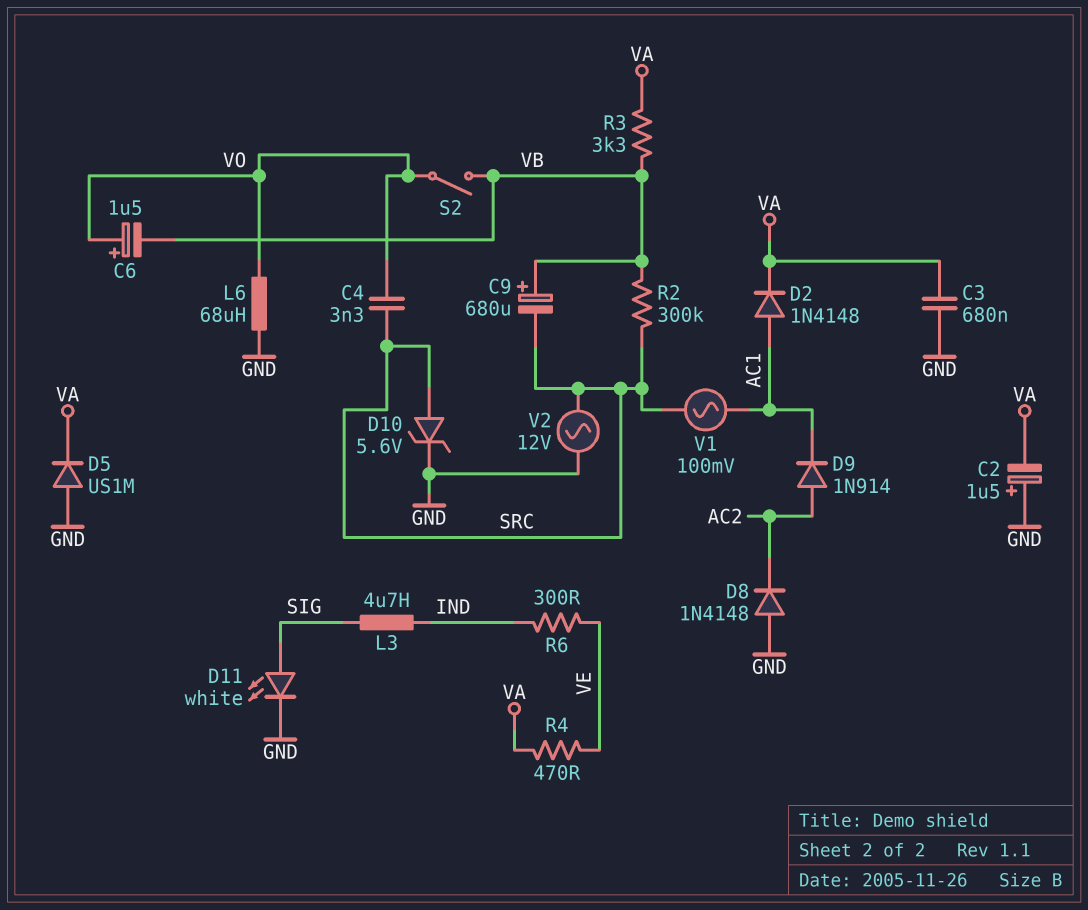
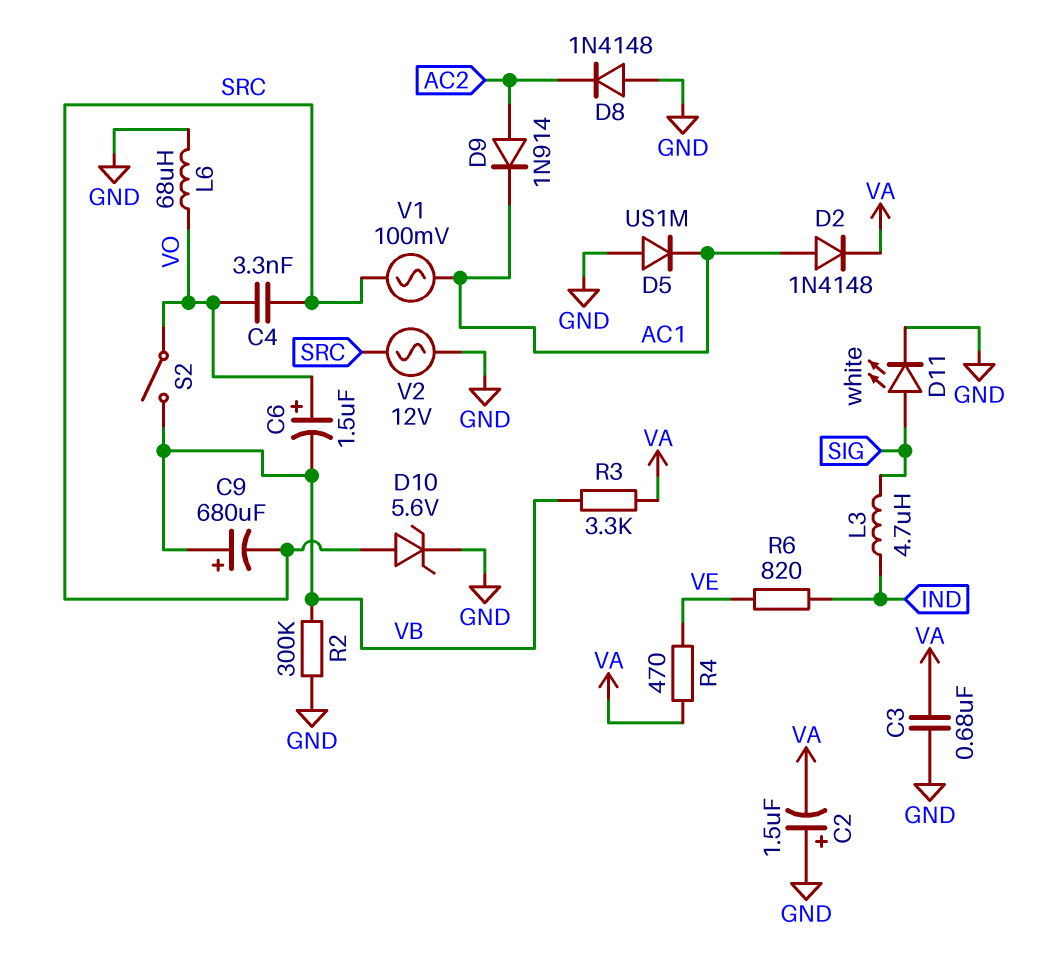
D5: diode US1M (A GND, K VA) -> diode US1M (A GND, K AC1)
R2: 300k (SRC, VB) -> 300k (GND, VB)
R6: 300 (IND, VE) -> 820 (IND, VE)

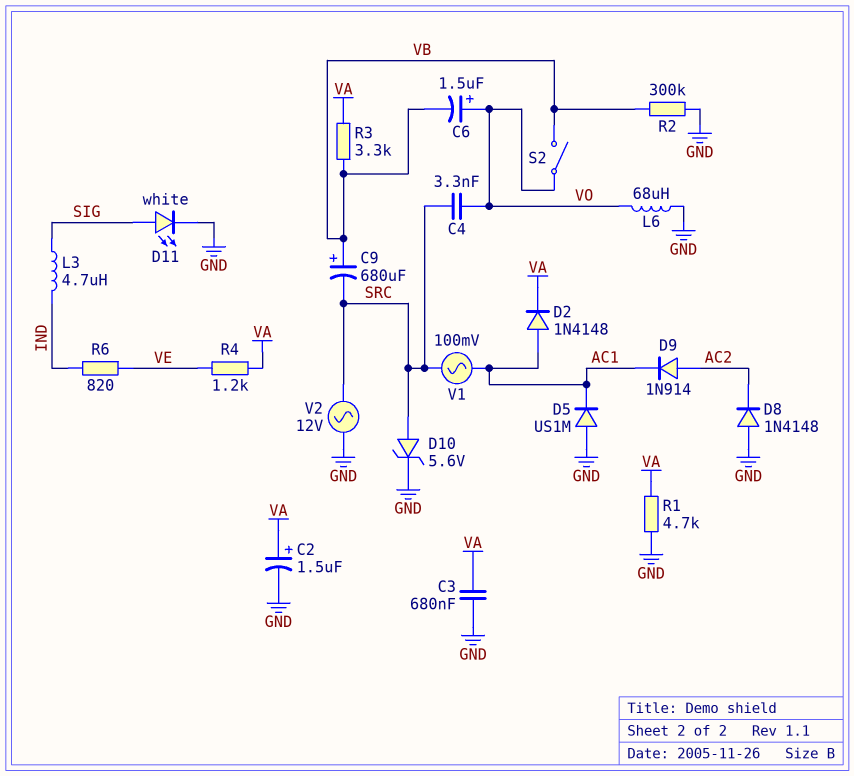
C2: 1.5uF (plus GND, minus VA) -> 1.5uF (plus VA, minus GND)
R1: none -> 4.7k (GND, VA)
R4: 470 (VA, VE) -> 1.2k (VA, VE)

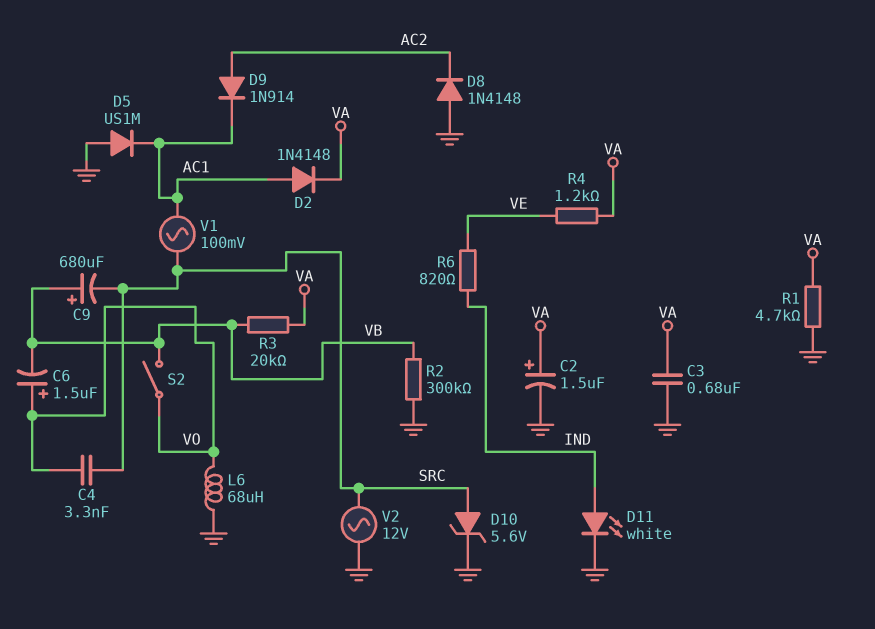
D11: LED white (A SIG, K GND) -> LED white (A IND, K GND)
L3: 4.7uH (IND, SIG) -> none
R3: 3.3k (VA, VB) -> 20k (VA, VB)

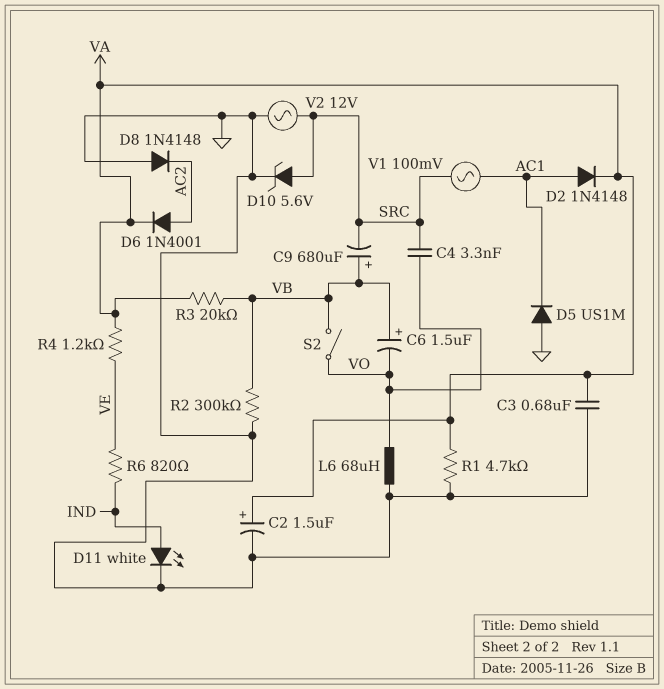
C6: 1.5uF (plus VO, minus VB) -> 1.5uF (plus VB, minus VO)
D6: none -> diode 1N4001 (A AC2, K VA)
D9: diode 1N914 (A AC2, K AC1) -> none

